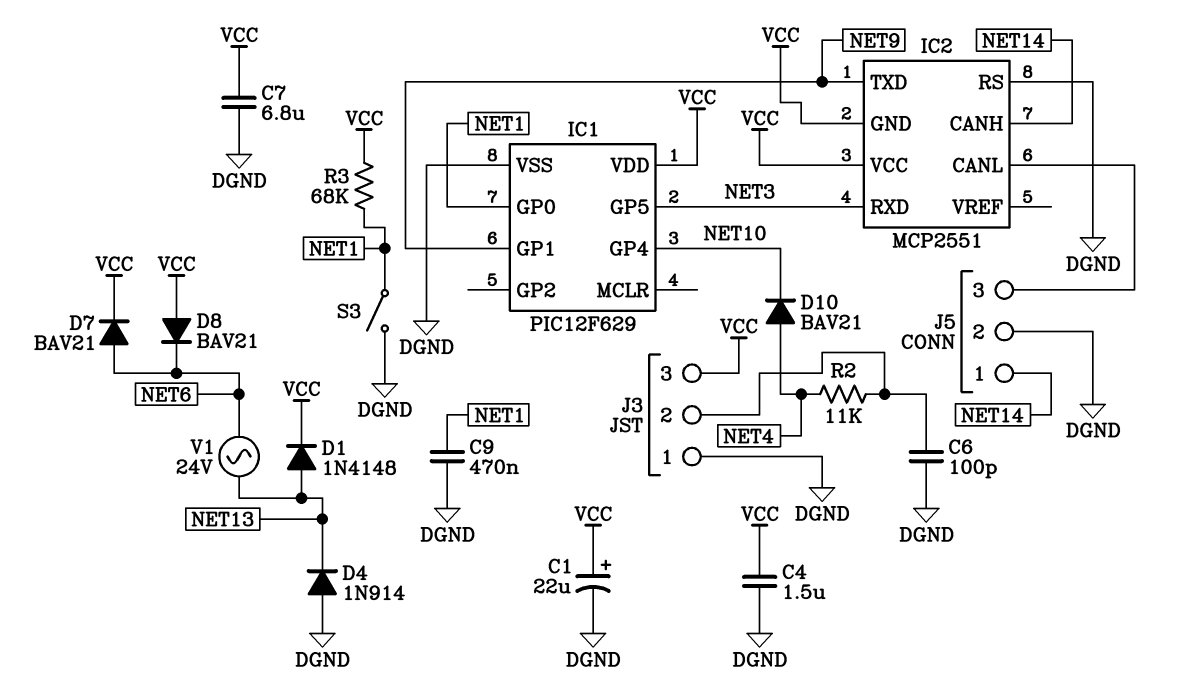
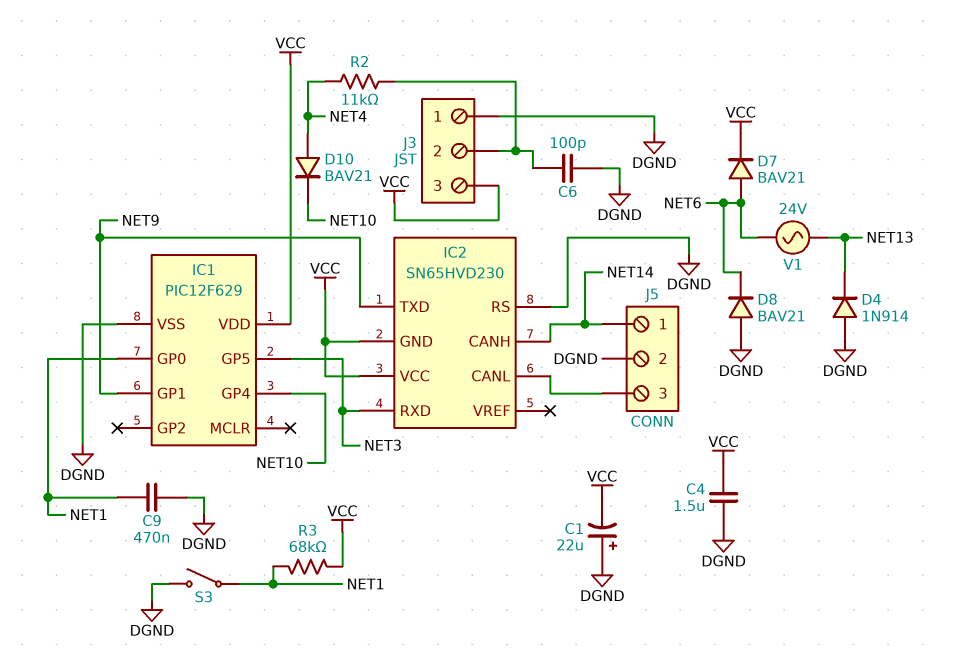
C1: 22uF (plus VCC, minus DGND) -> 22uF (plus DGND, minus VCC)
C7: 6.8uF (DGND, VCC) -> none
D1: diode 1N4148 (A NET13, K VCC) -> none
D8: diode BAV21 (A VCC, K NET6) -> diode BAV21 (A DGND, K NET6)
IC2: MCP2551 -> SN65HVD230

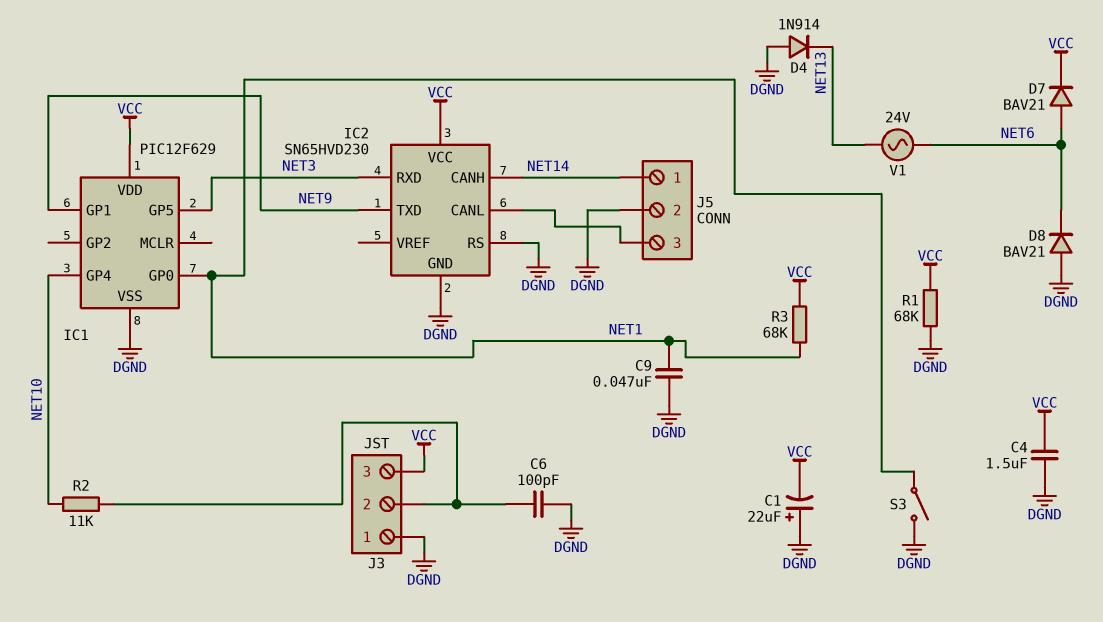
C9: 470nF (DGND, NET1) -> 47nF (DGND, NET1)
D10: diode BAV21 (A NET4, K NET10) -> none
IC2 pin GND: VCC -> DGND
R1: none -> 68k (DGND, VCC)
R2: 11k (J3/2, NET4) -> 11k (J3/2, NET10)

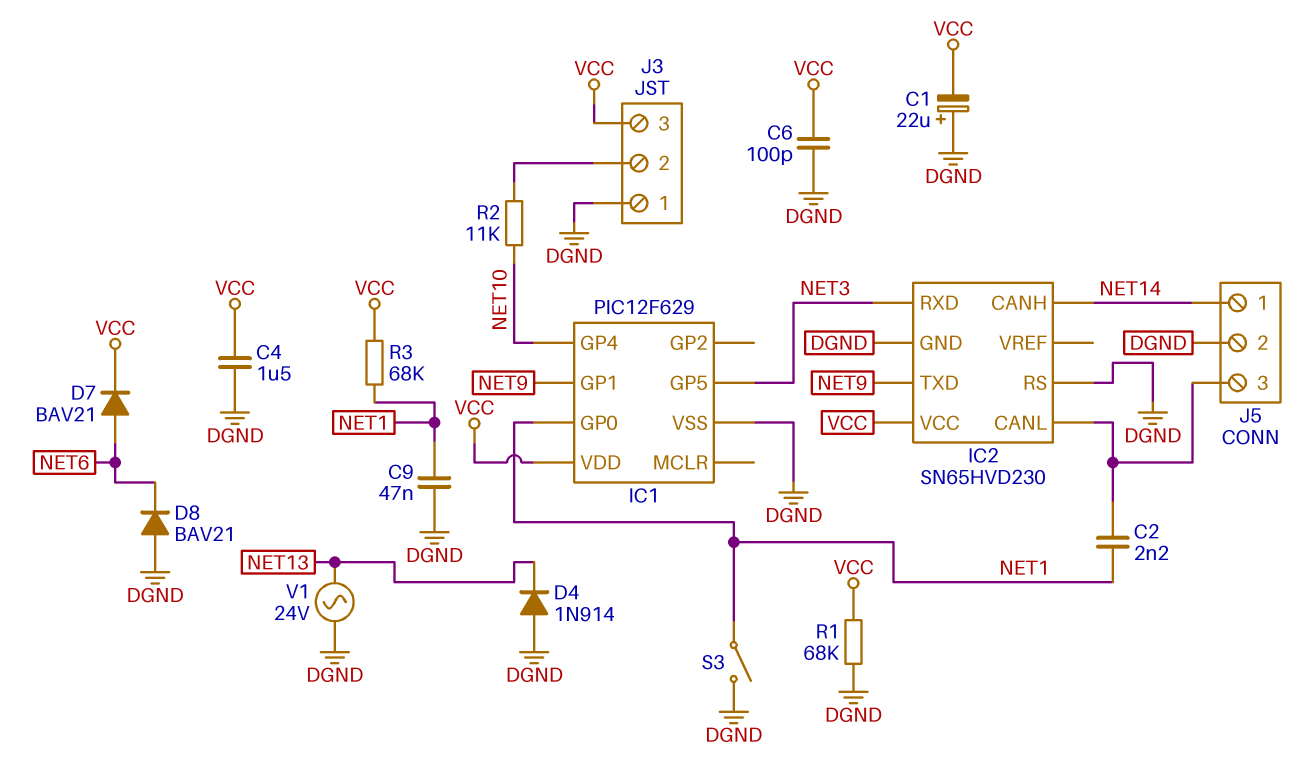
C2: none -> 2.2nF (IC2/CANL, NET1)
C6: 100pF (DGND, J3/2) -> 100pF (DGND, VCC)
V1: AC 24V (NET6, NET13) -> AC 24V (DGND, NET13)

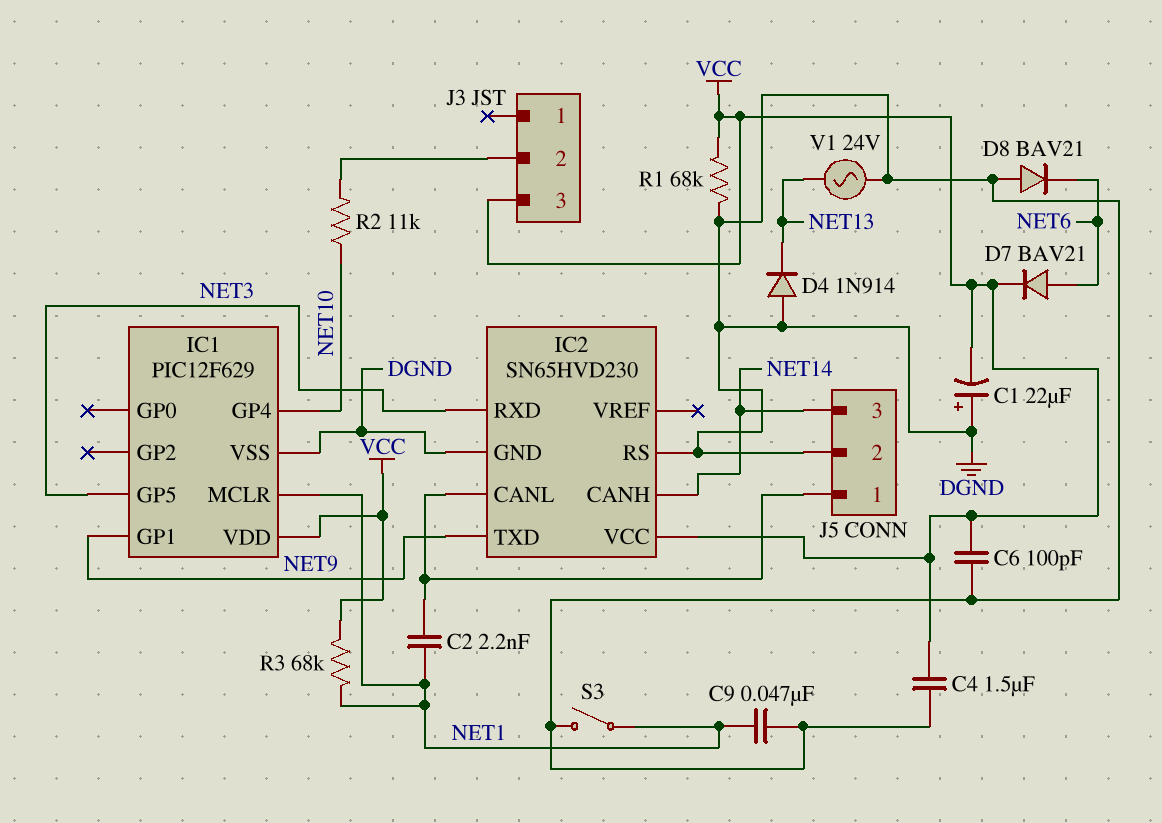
IC1 pin GP0: NET1 -> none
IC1 pin MCLR: none -> NET1
J3 pin 1: DGND -> none
J5 pin 1: NET14 -> IC2/CANL
J5 pin 3: IC2/CANL -> NET14

